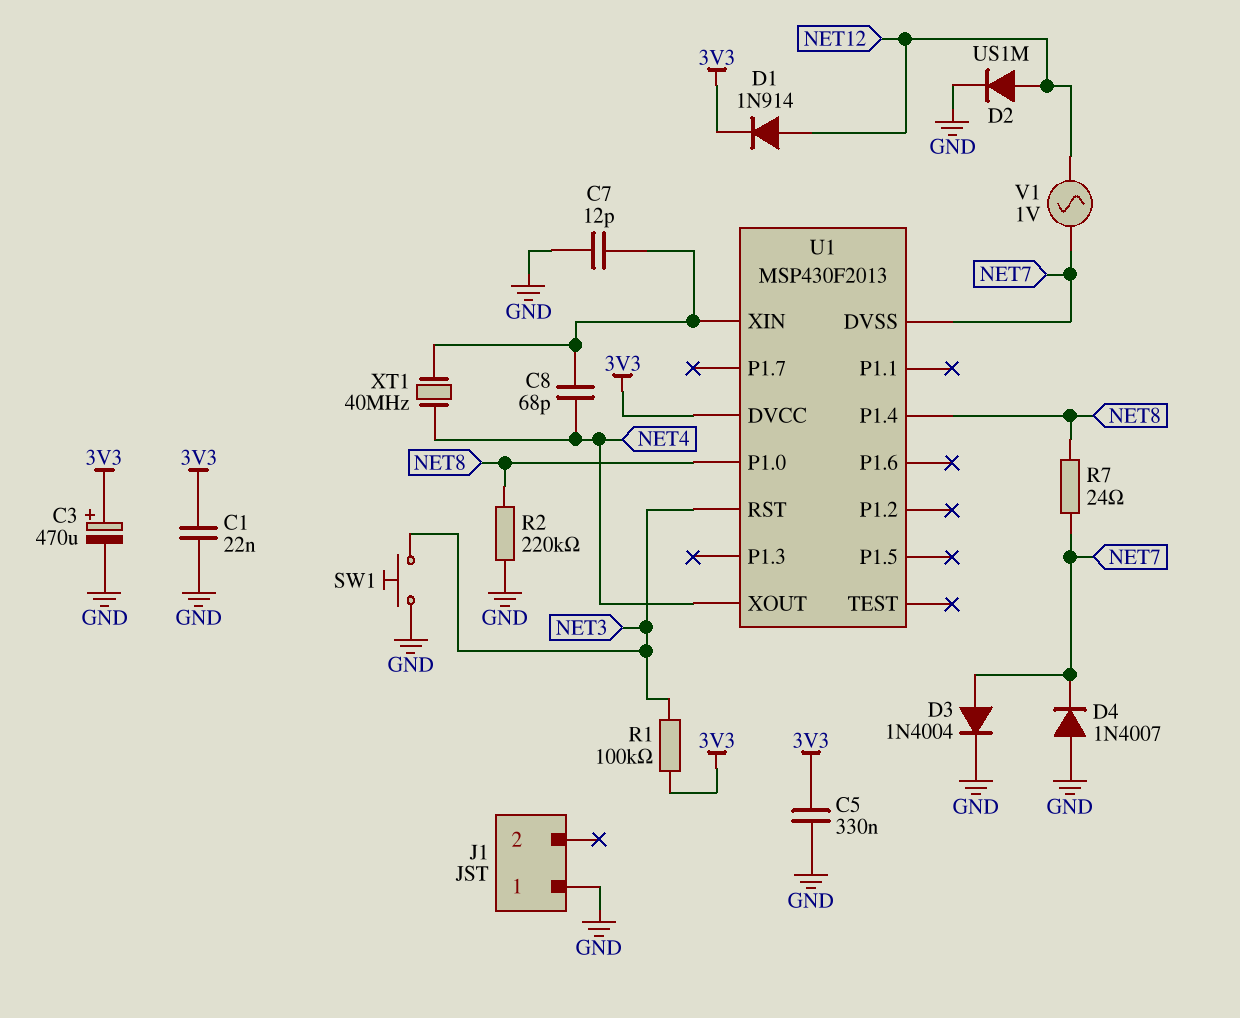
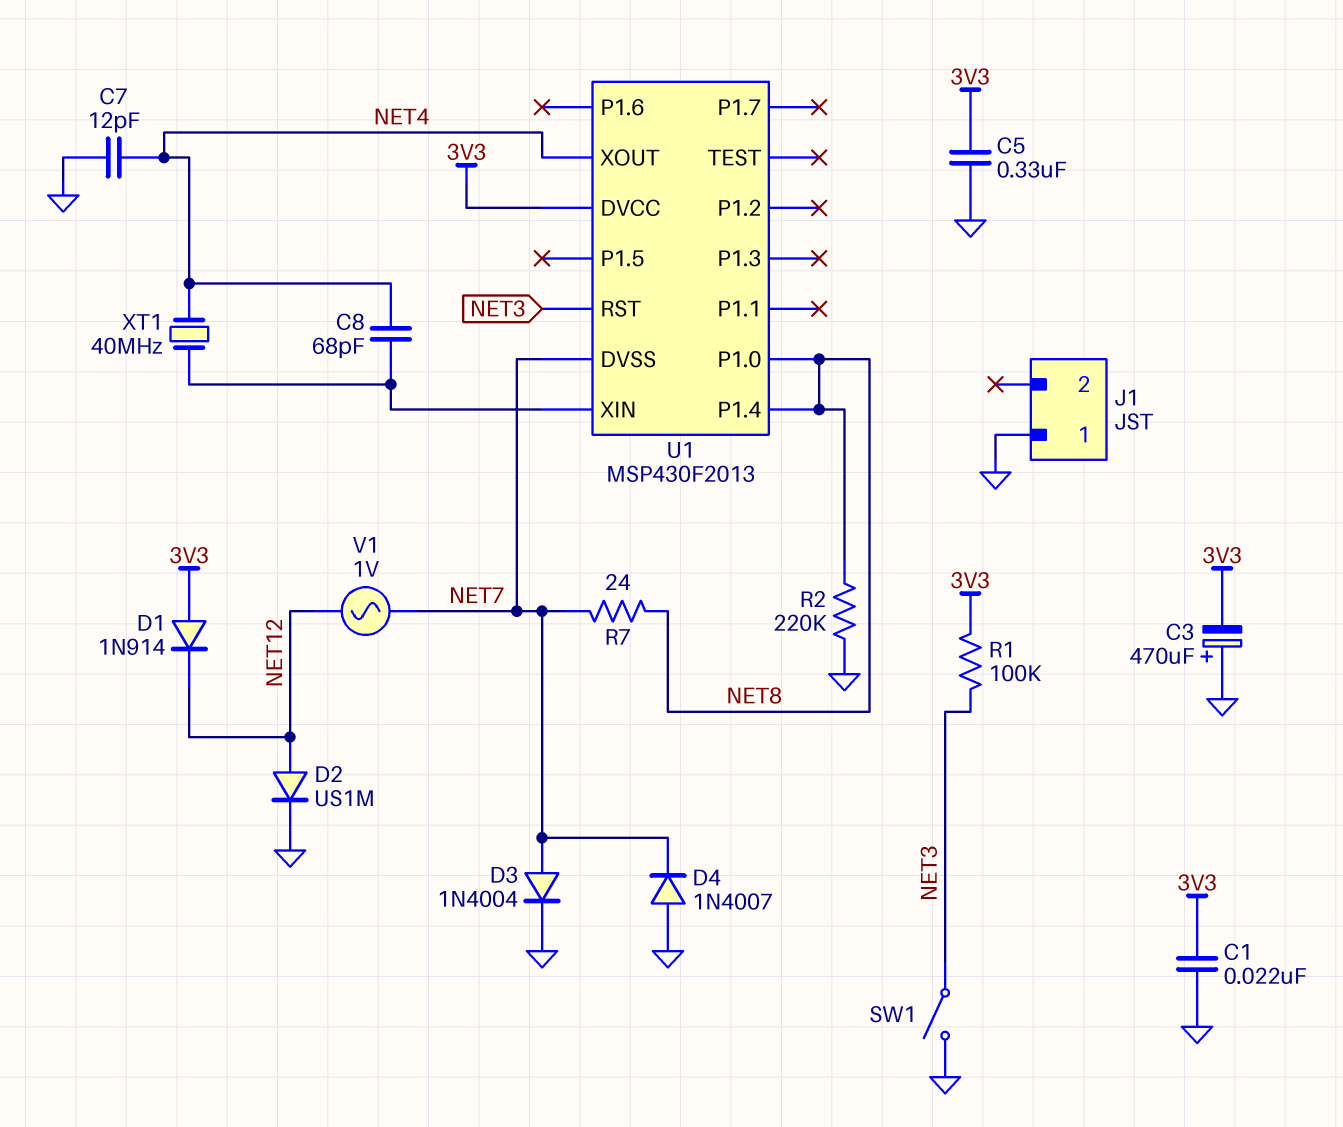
C3: 470uF (plus 3V3, minus GND) -> 470uF (plus GND, minus 3V3)
C7: 12pF (GND, U1/XIN) -> 12pF (GND, NET4)
D1: diode 1N914 (A NET12, K 3V3) -> diode 1N914 (A 3V3, K NET12)
SW1: button (GND, NET3) -> switch (GND, NET3)

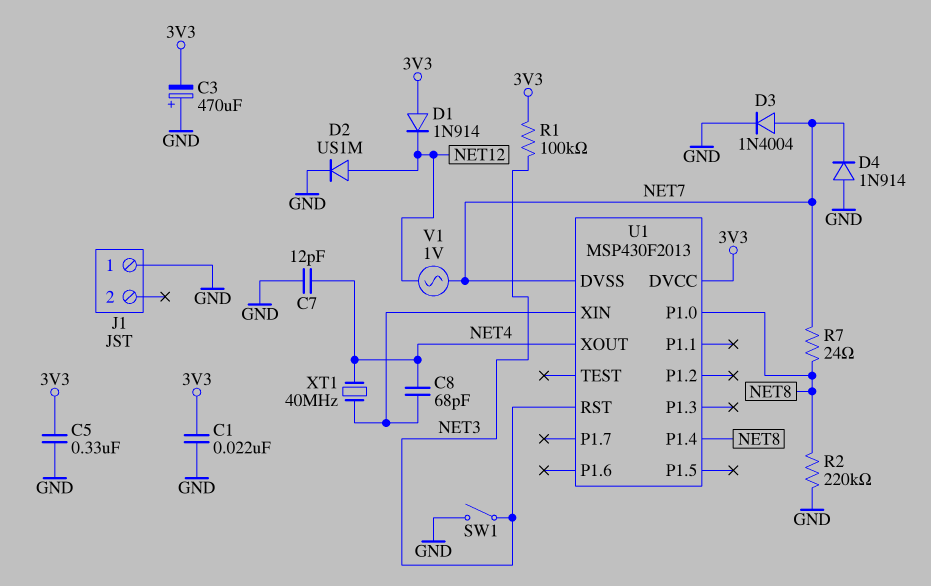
D4: diode 1N4007 (A GND, K NET7) -> diode 1N914 (A GND, K NET7)

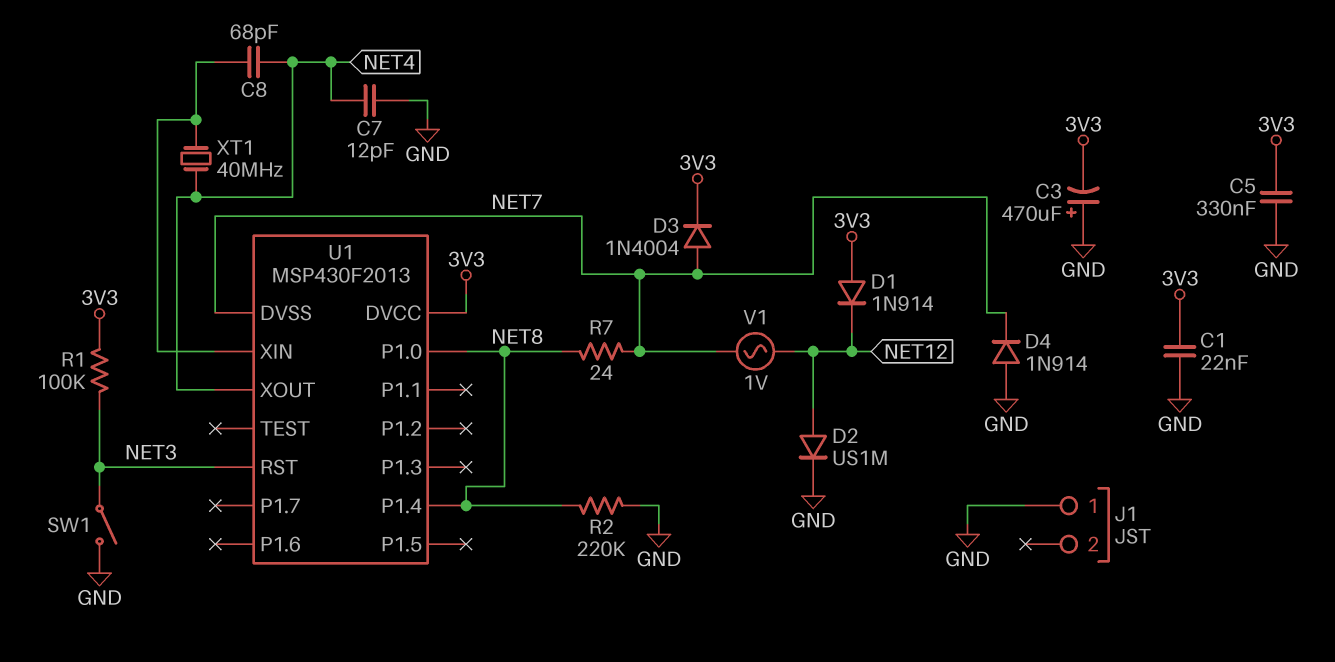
D3: diode 1N4004 (A NET7, K GND) -> diode 1N4004 (A NET7, K 3V3)

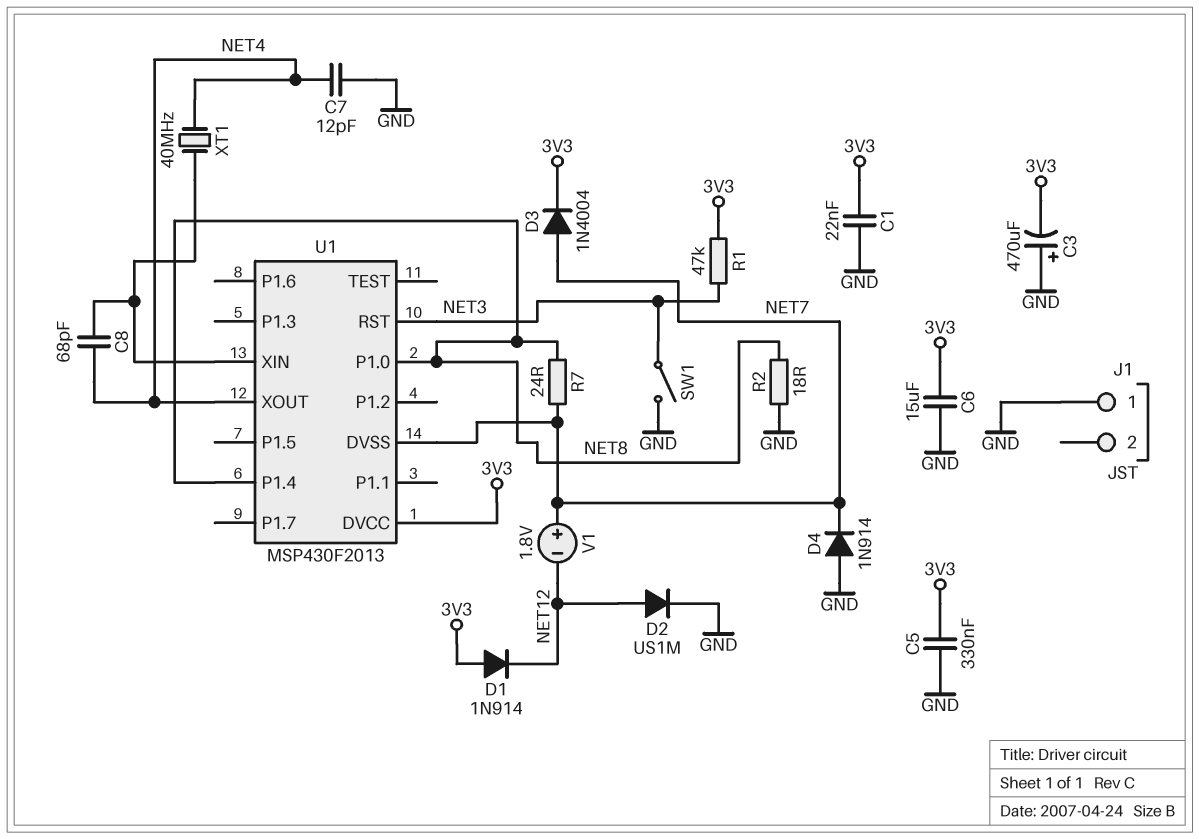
C6: none -> 15uF (3V3, GND)
R1: 100k (3V3, NET3) -> 47k (3V3, NET3)
R2: 220k (GND, NET8) -> 18 (GND, NET8)
V1: AC 1V (NET7, NET12) -> 1.8V (plus NET7, minus NET12)

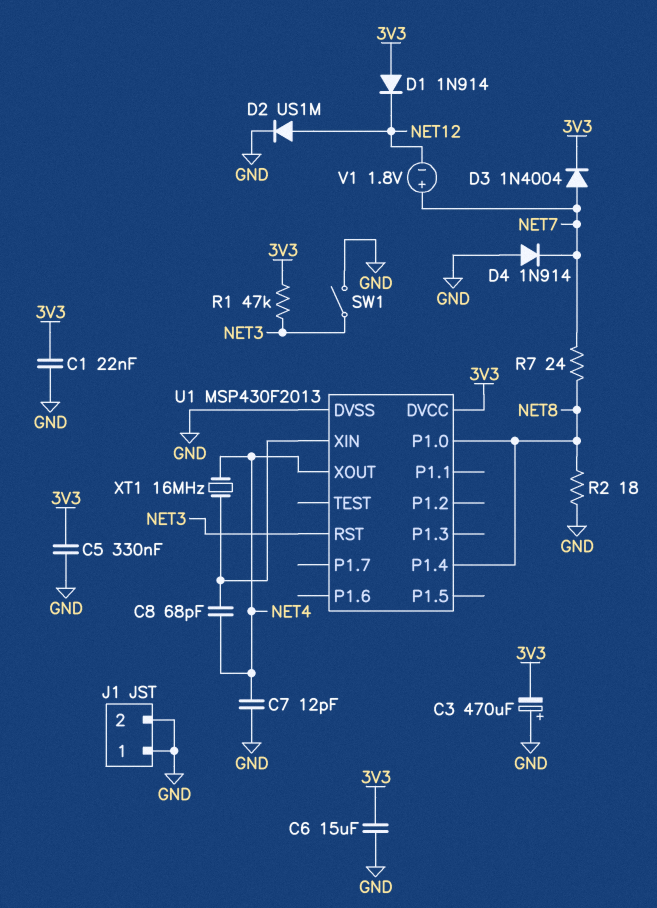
J1 pin 2: none -> GND
U1 pin DVSS: NET7 -> GND
XT1: 40MHz (NET4, U1/XIN) -> 16MHz (NET4, U1/XIN)

